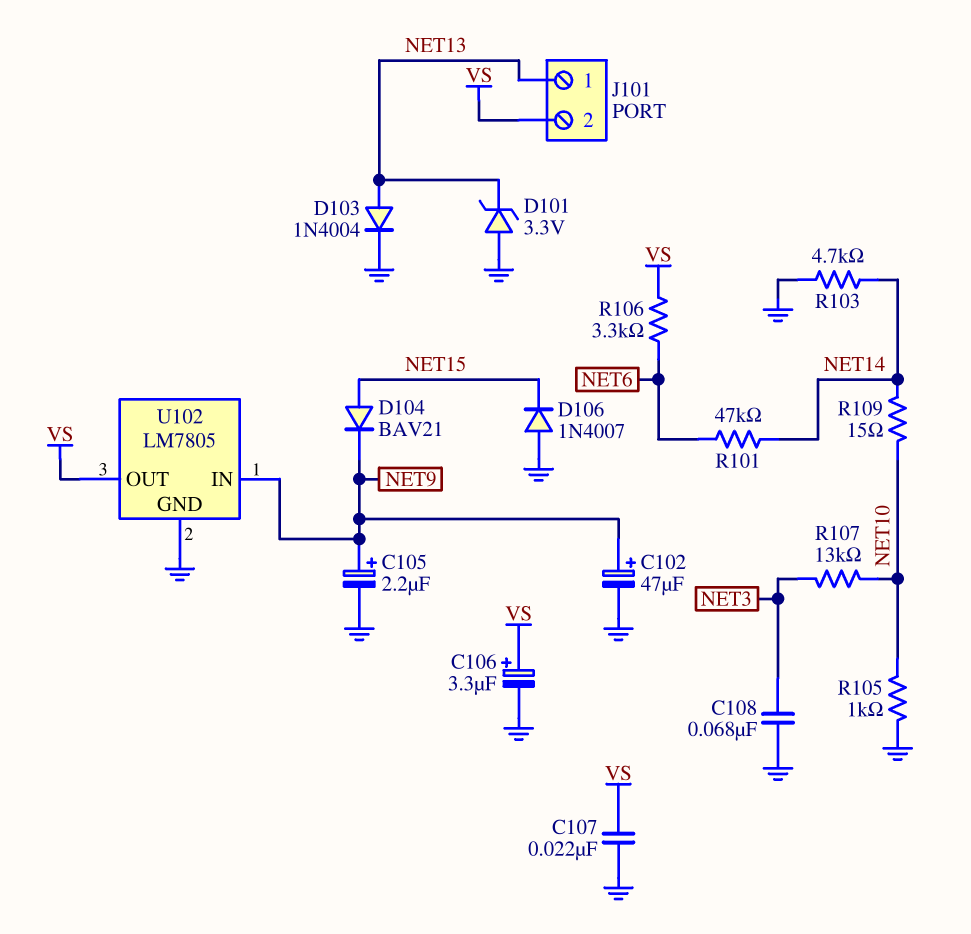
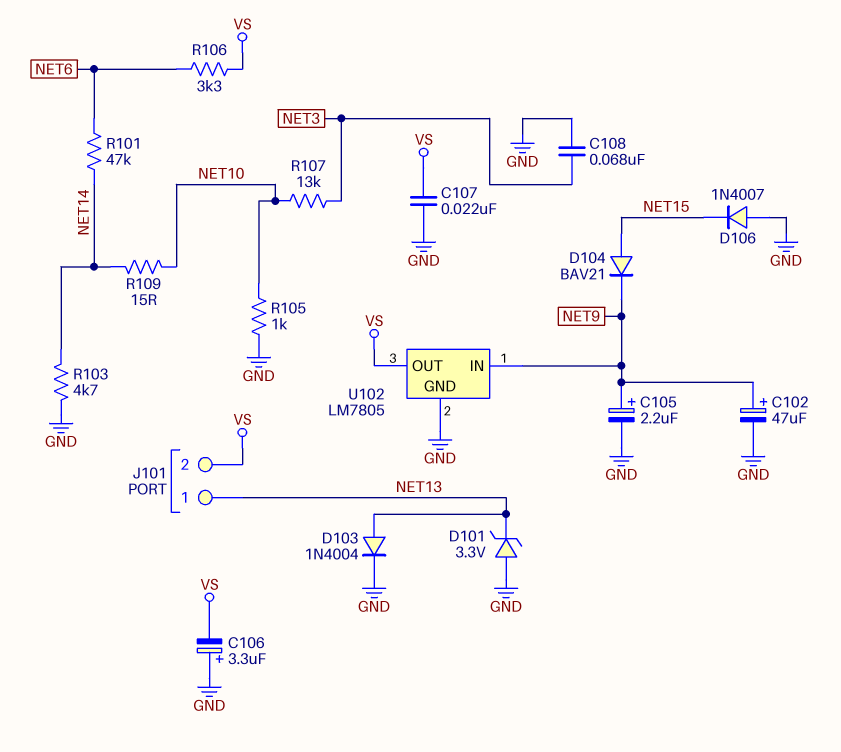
C106: 3.3uF (plus VS, minus GND) -> 3.3uF (plus GND, minus VS)

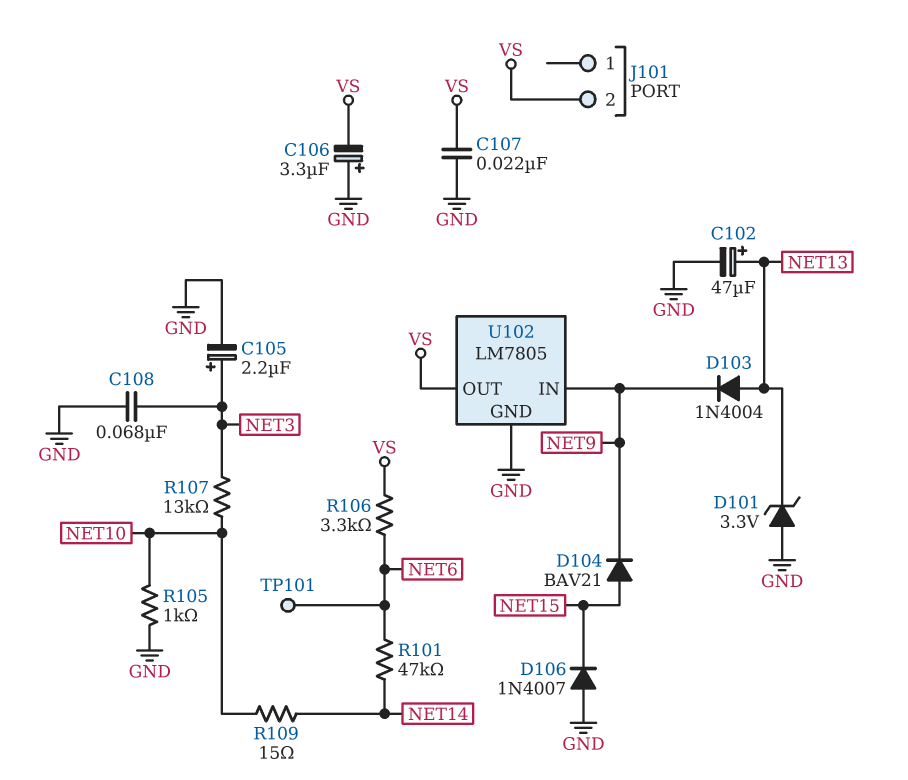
C102: 47uF (plus NET9, minus GND) -> 47uF (plus NET13, minus GND)
C105: 2.2uF (plus NET9, minus GND) -> 2.2uF (plus NET3, minus GND)
D103: diode 1N4004 (A NET13, K GND) -> diode 1N4004 (A NET13, K NET9)
J101 pin 1: NET13 -> none
R103: 4.7k (GND, NET14) -> none
TP101: none -> test point (NET6)

